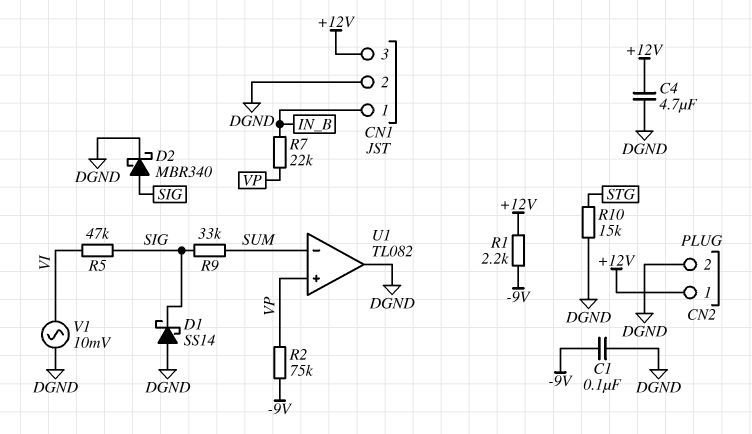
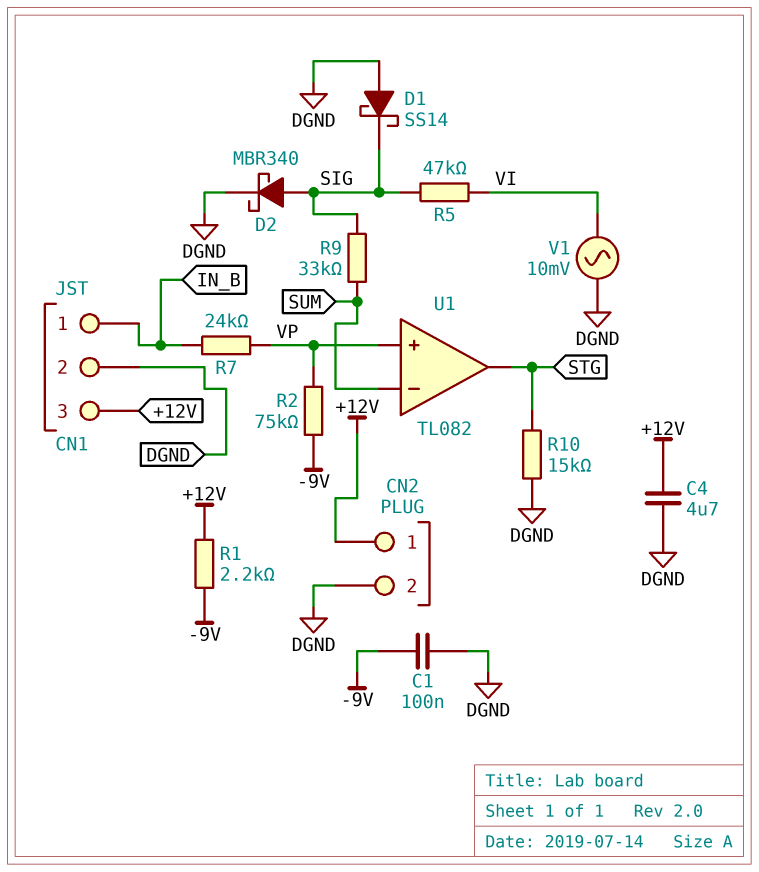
R7: 22k (IN_B, VP) -> 24k (IN_B, VP)
U1 pin out: DGND -> STG

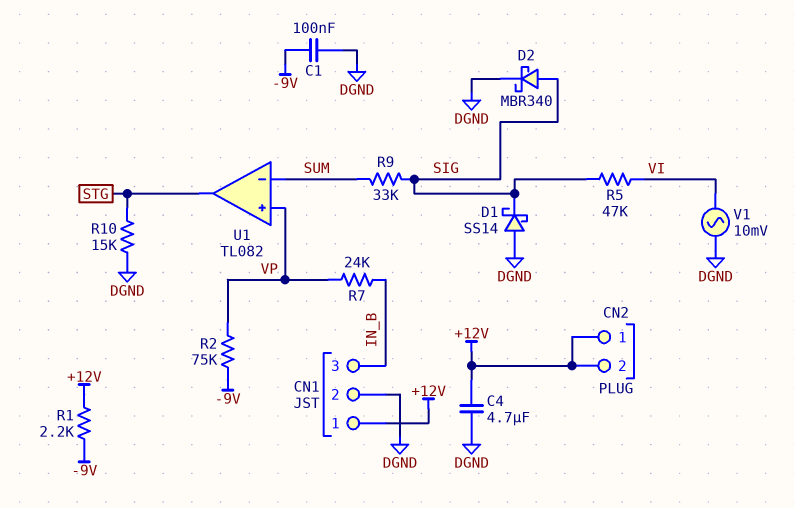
CN1 pin 1: IN_B -> +12V
CN1 pin 3: +12V -> IN_B
CN2 pin 2: DGND -> +12V

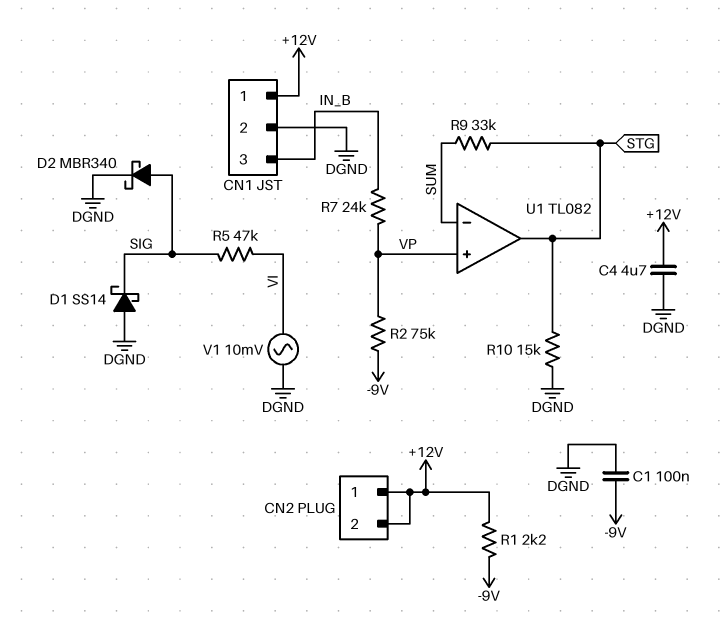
R9: 33k (SIG, SUM) -> 33k (STG, SUM)

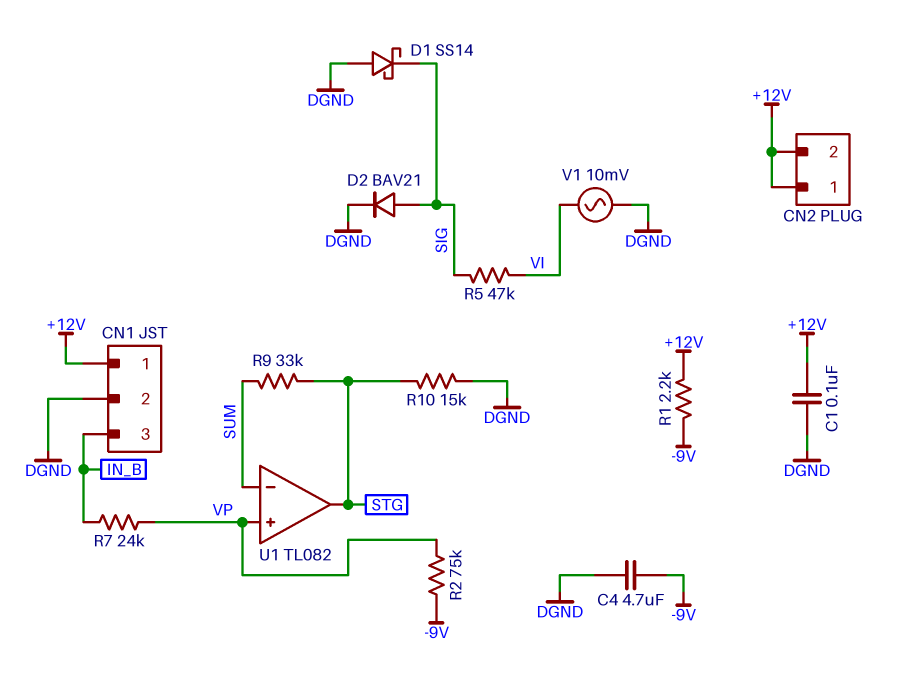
C1: 100nF (-9V, DGND) -> 100nF (+12V, DGND)
C4: 4.7uF (+12V, DGND) -> 4.7uF (-9V, DGND)
D2: schottky MBR340 (A SIG, K DGND) -> diode BAV21 (A SIG, K DGND)

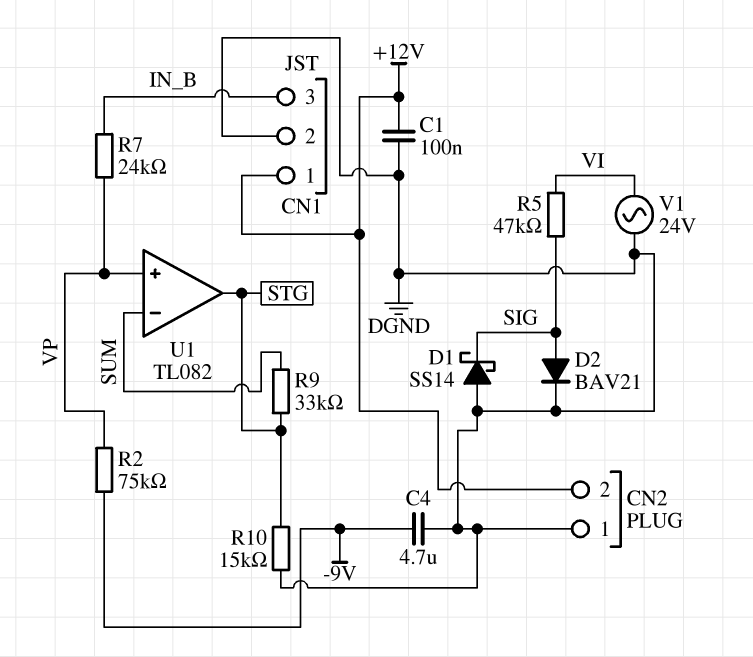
CN2 pin 1: +12V -> DGND
R1: 2.2k (+12V, -9V) -> none
V1: AC 10mV (DGND, VI) -> AC 24V (DGND, VI)

